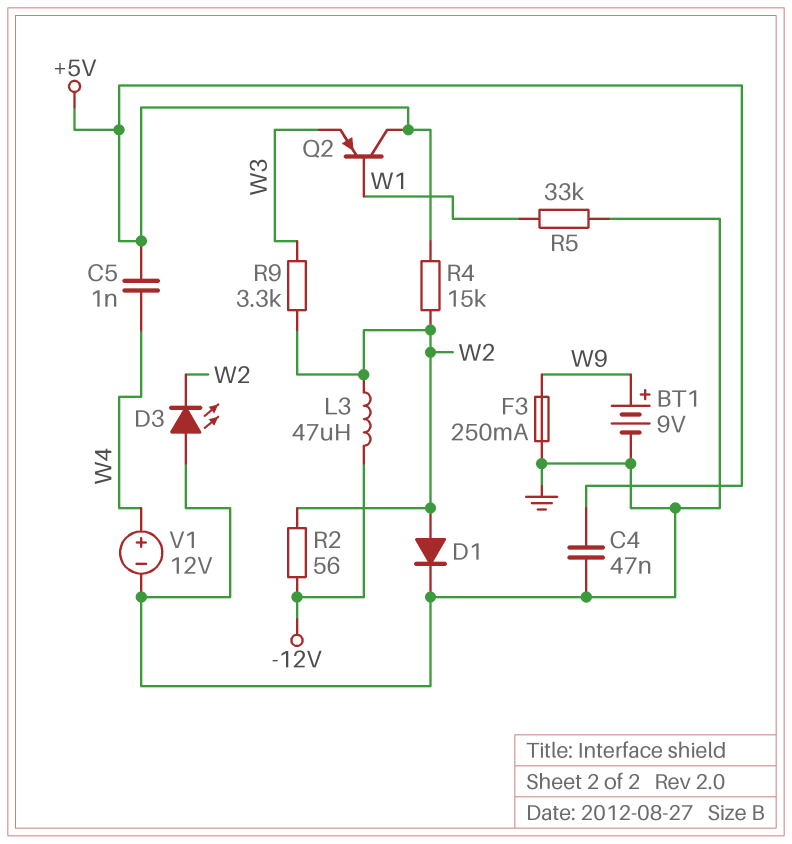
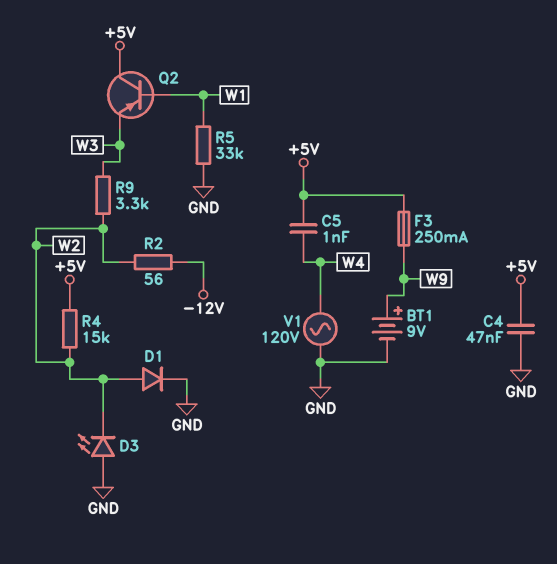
F3: 250mA (GND, W9) -> 250mA (+5V, W9)
L3: 47uH (-12V, W2) -> none
V1: 12V (plus W4, minus GND) -> AC 120V (GND, W4)

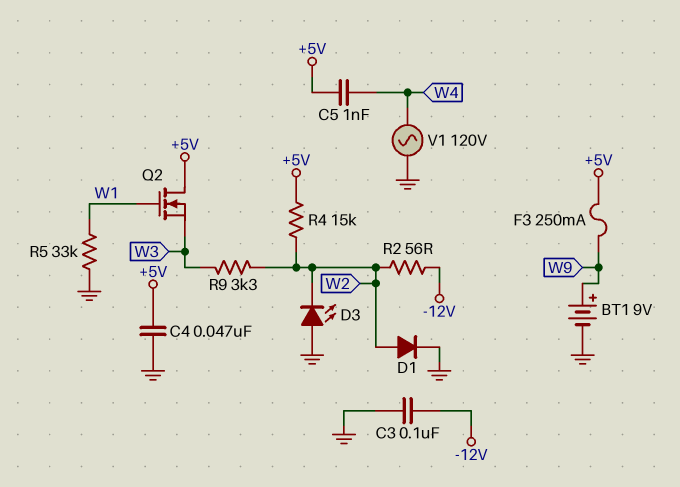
C3: none -> 100nF (-12V, GND)
Q2: PNP (B W1, C +5V, E W3) -> NMOS (G W1, D +5V, S W3)

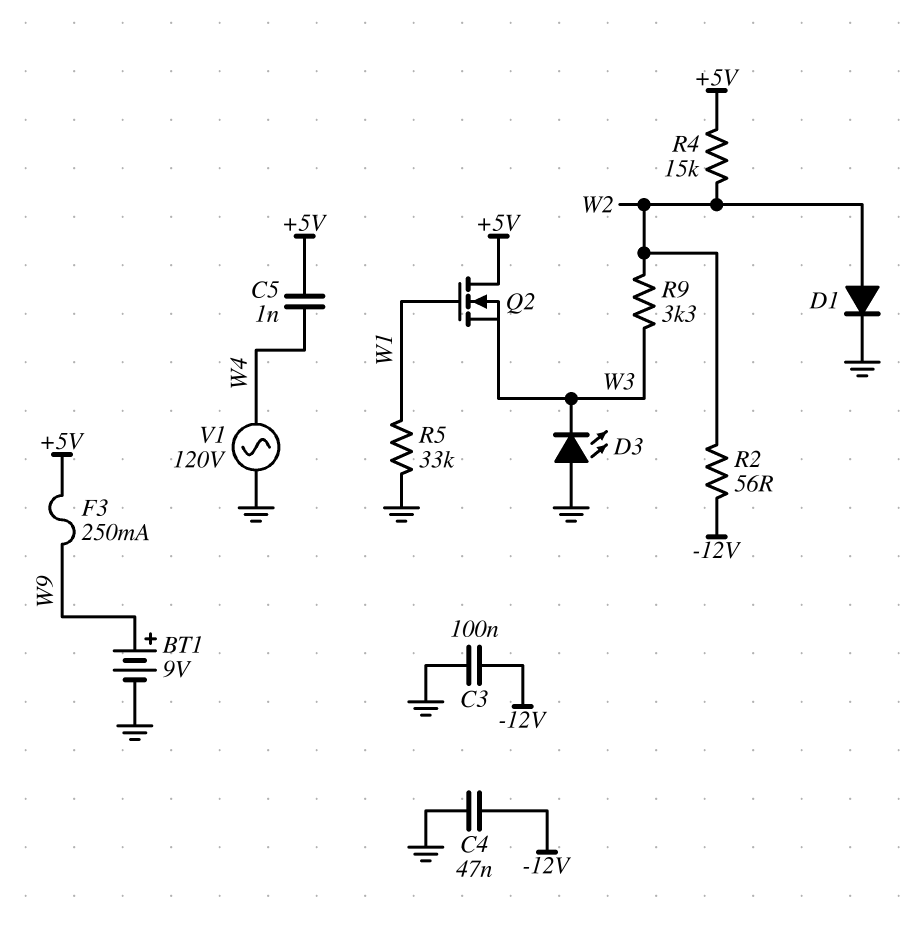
C4: 47nF (+5V, GND) -> 47nF (-12V, GND)
D3: LED (A GND, K W2) -> LED (A GND, K W3)

